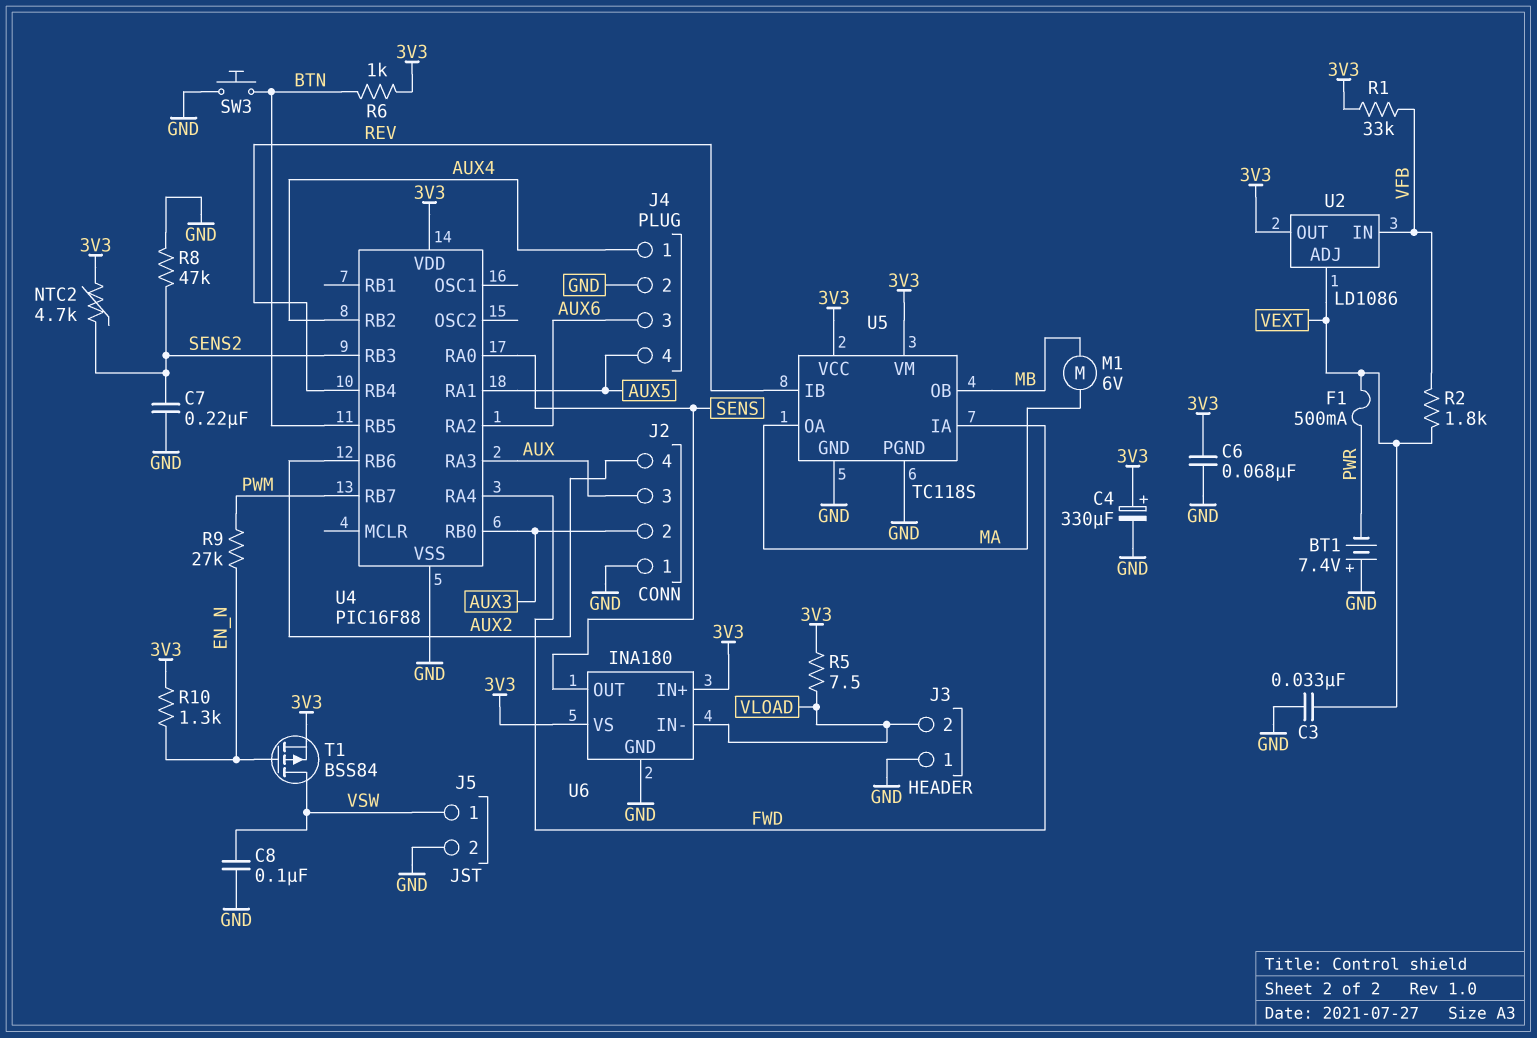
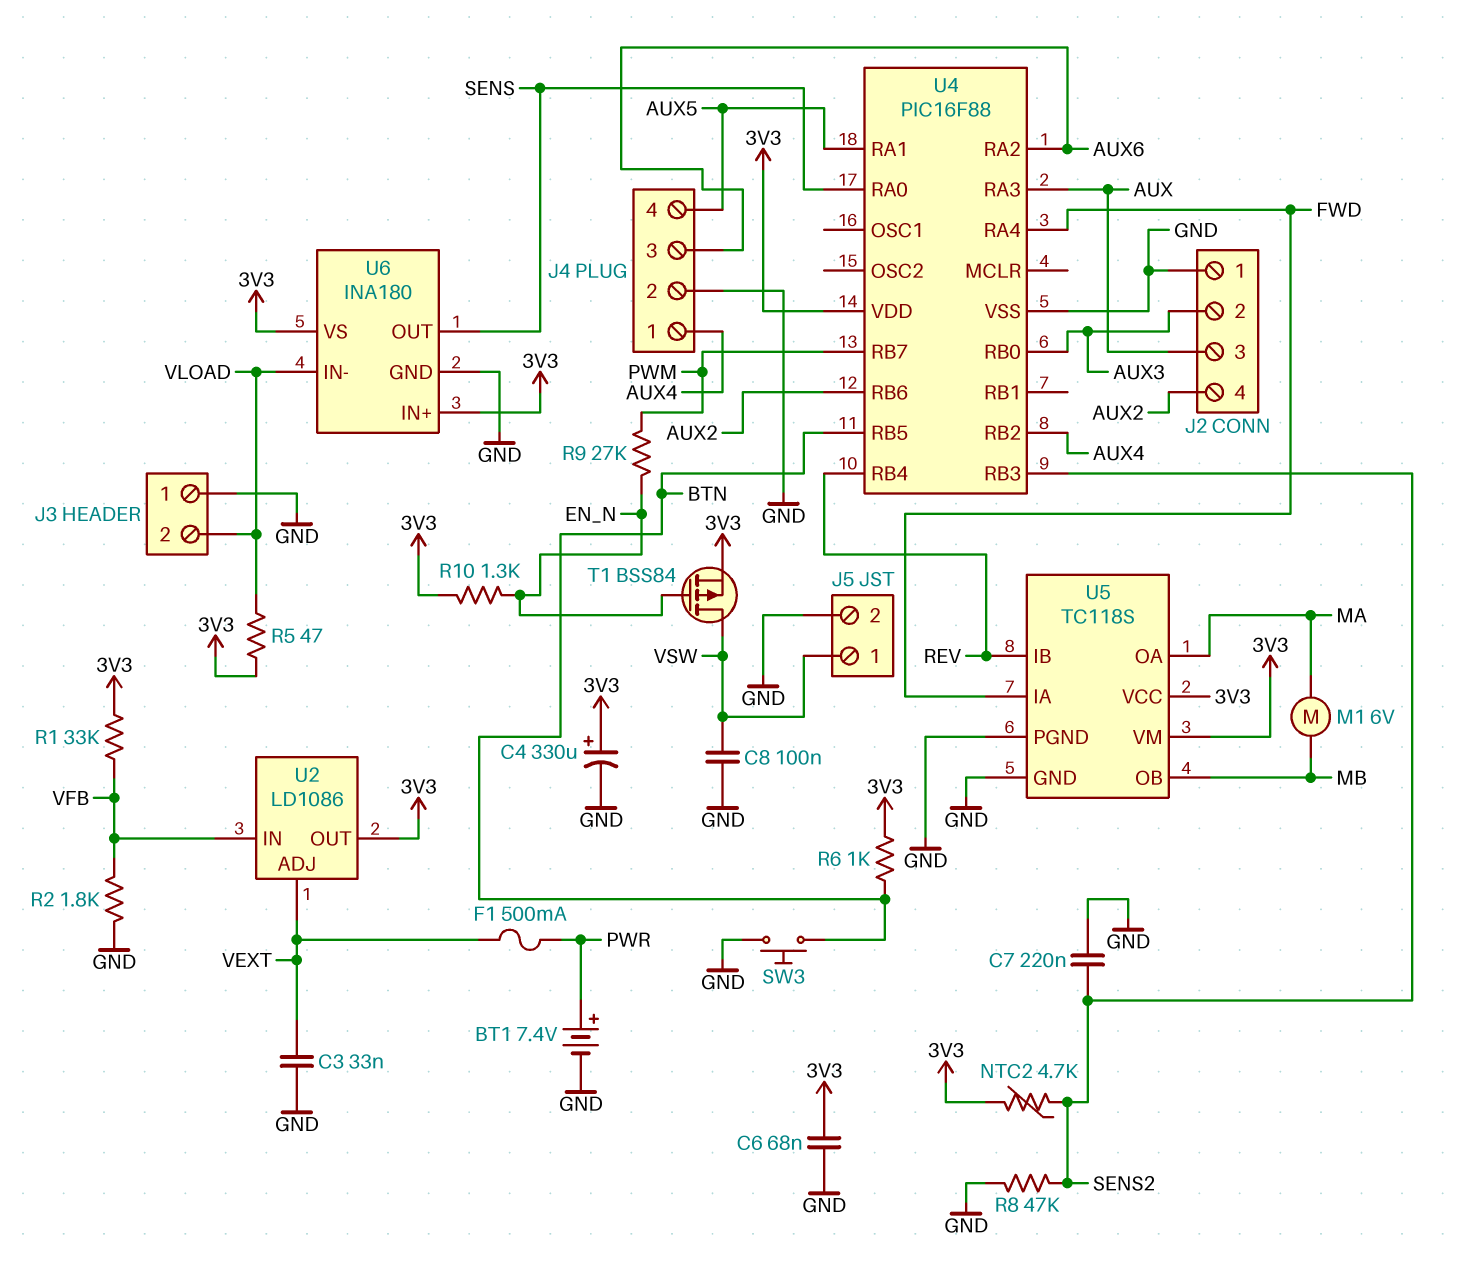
BT1: 7.4V (plus GND, minus PWR) -> 7.4V (plus PWR, minus GND)
R2: 1.8k (VEXT, VFB) -> 1.8k (GND, VFB)
R5: 7.5 (3V3, VLOAD) -> 47 (3V3, VLOAD)

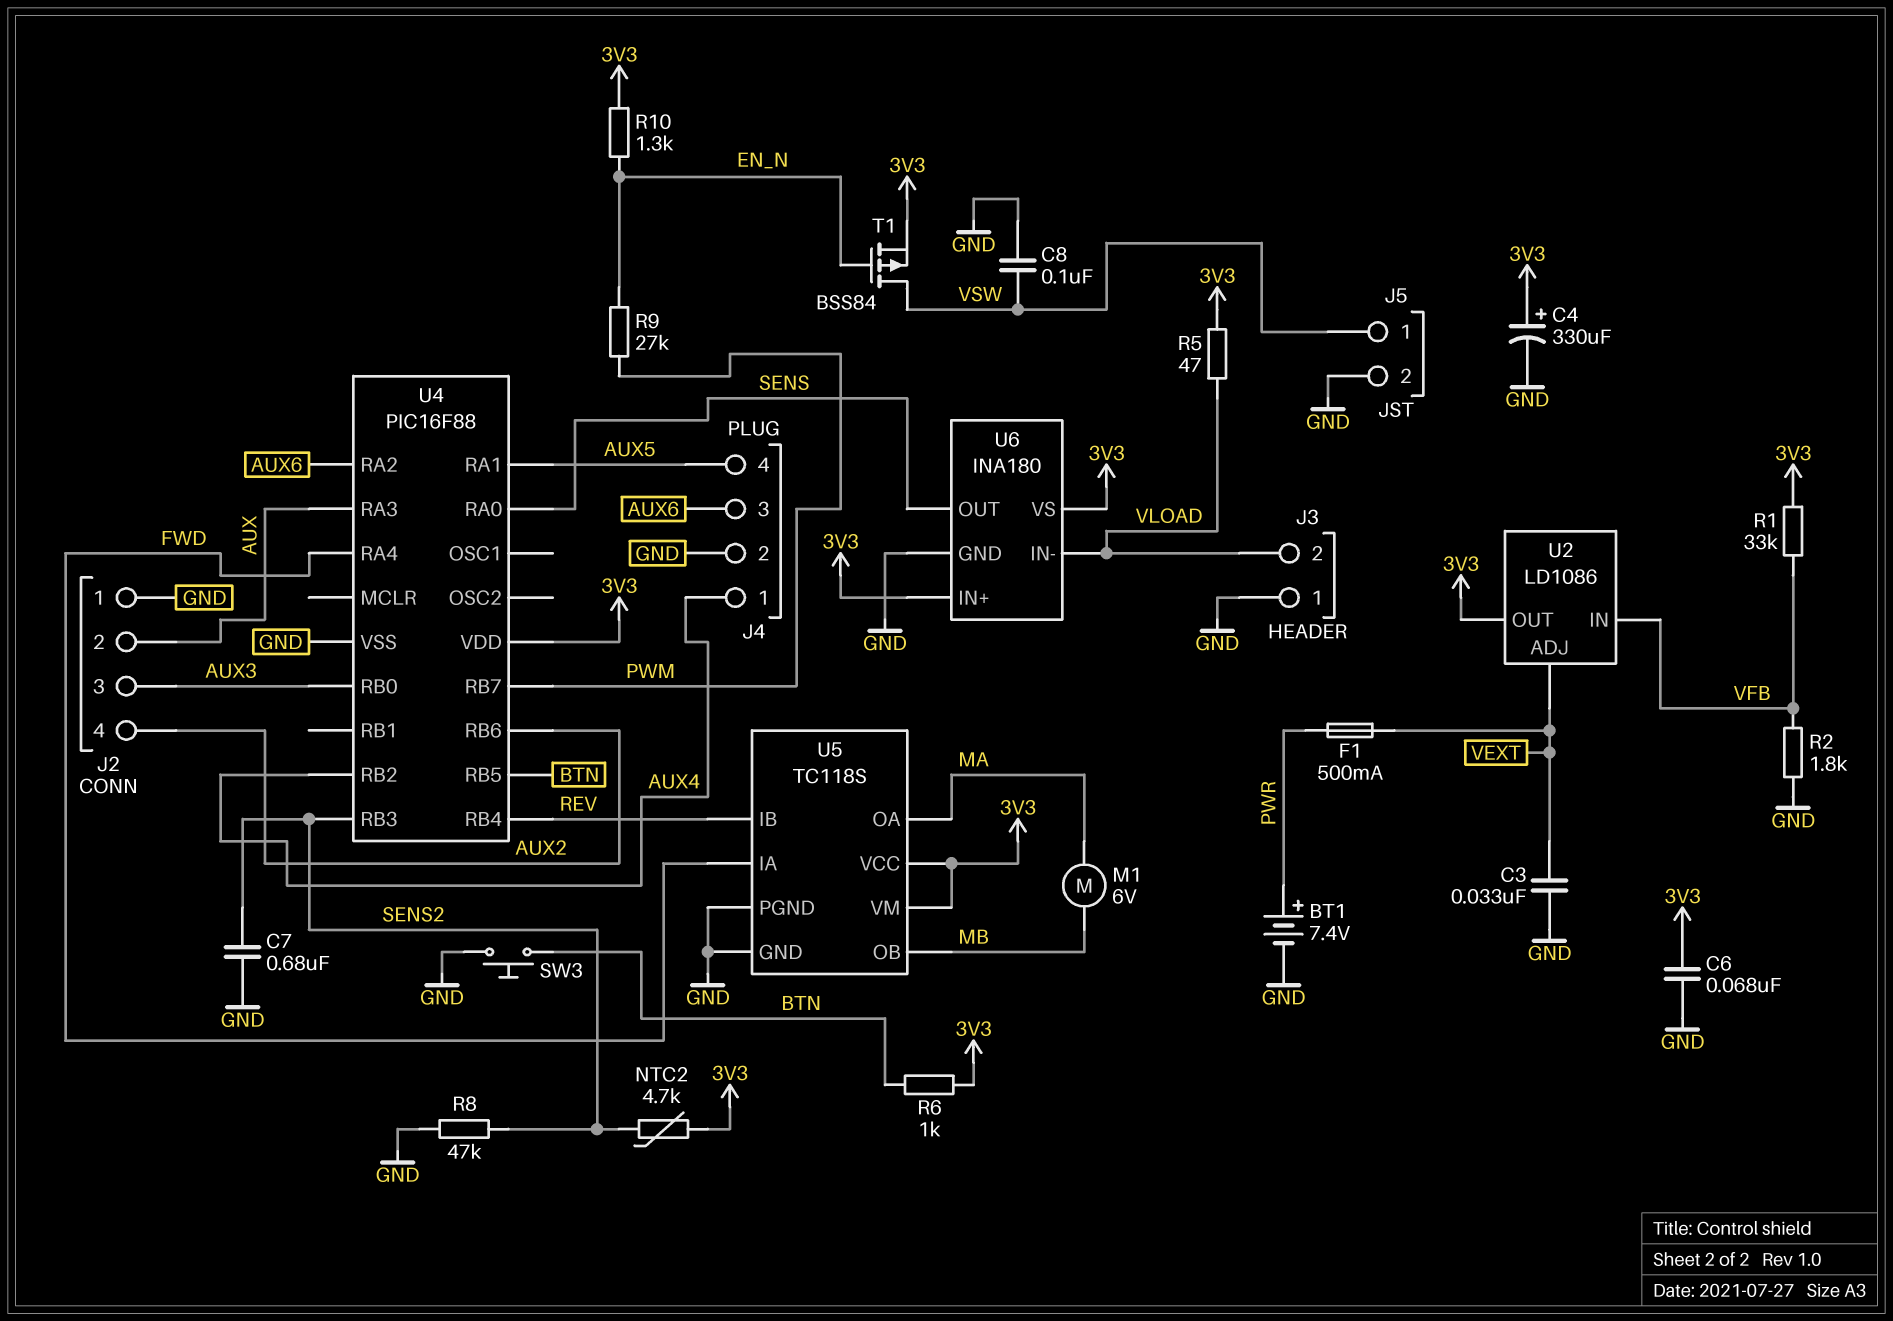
C7: 220nF (GND, SENS2) -> 680nF (GND, SENS2)
J2 pin 2: AUX3 -> AUX
J2 pin 3: AUX -> AUX3

